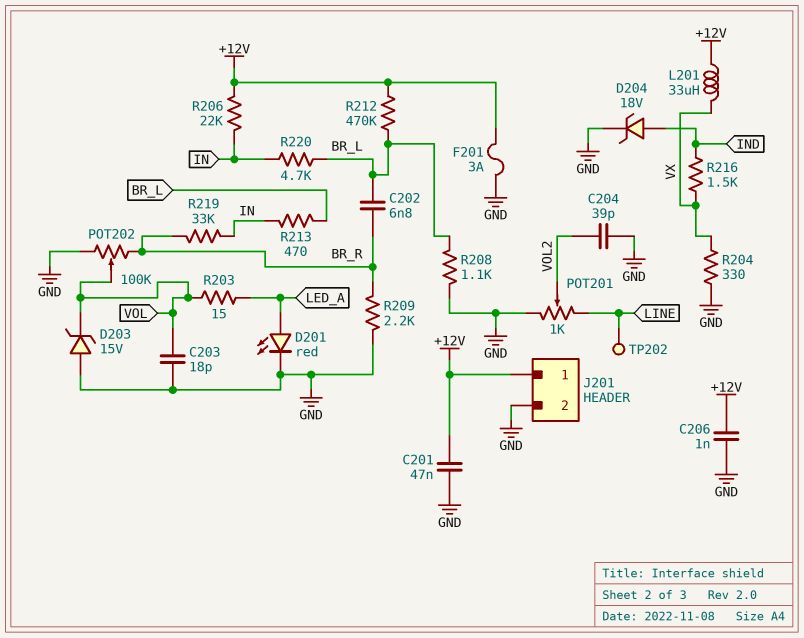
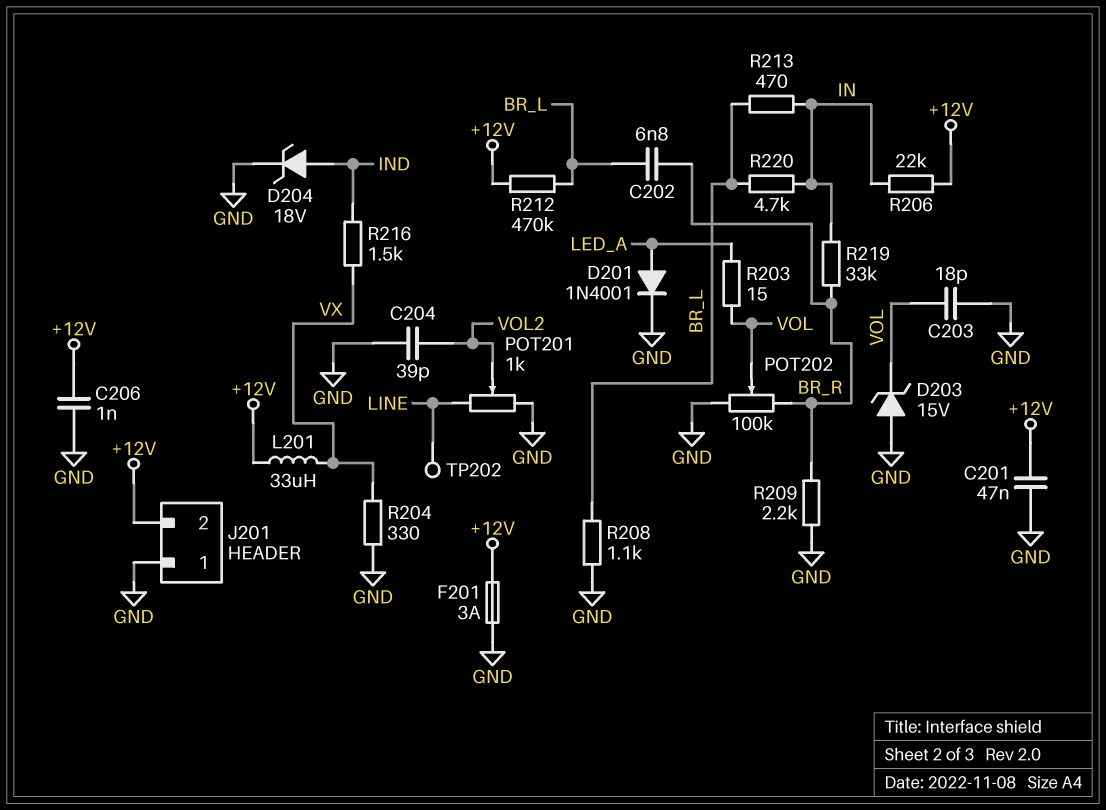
D201: LED red (A LED_A, K GND) -> diode 1N4001 (A LED_A, K GND)
J201 pin 1: +12V -> GND
J201 pin 2: GND -> +12V

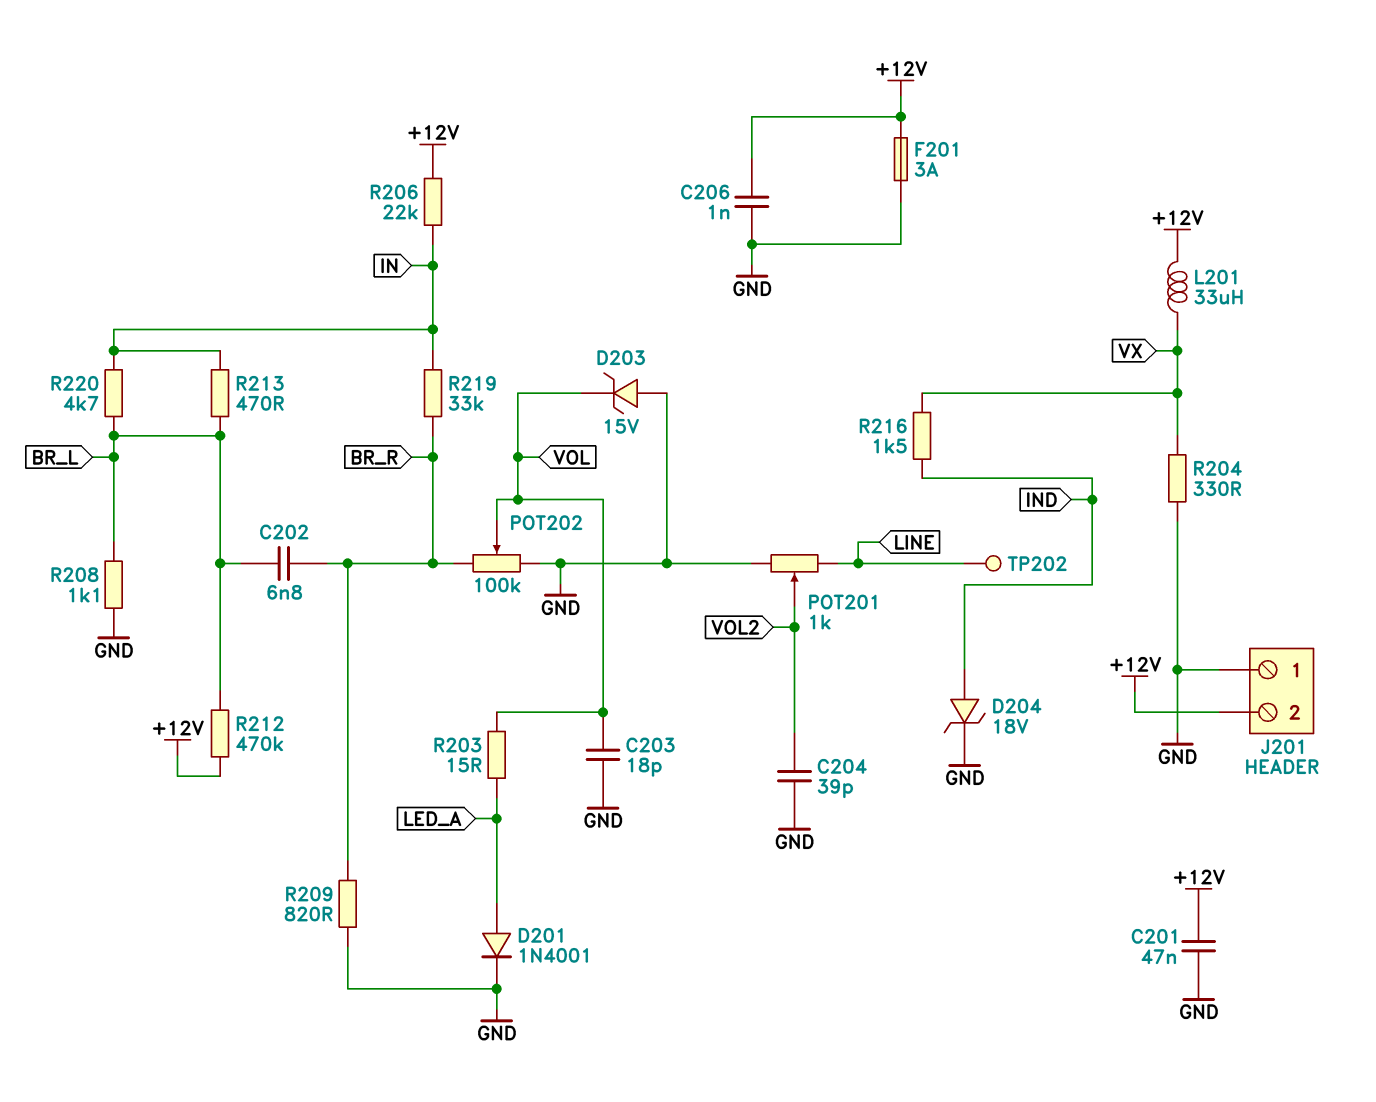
R209: 2.2k (BR_R, GND) -> 820 (BR_R, GND)

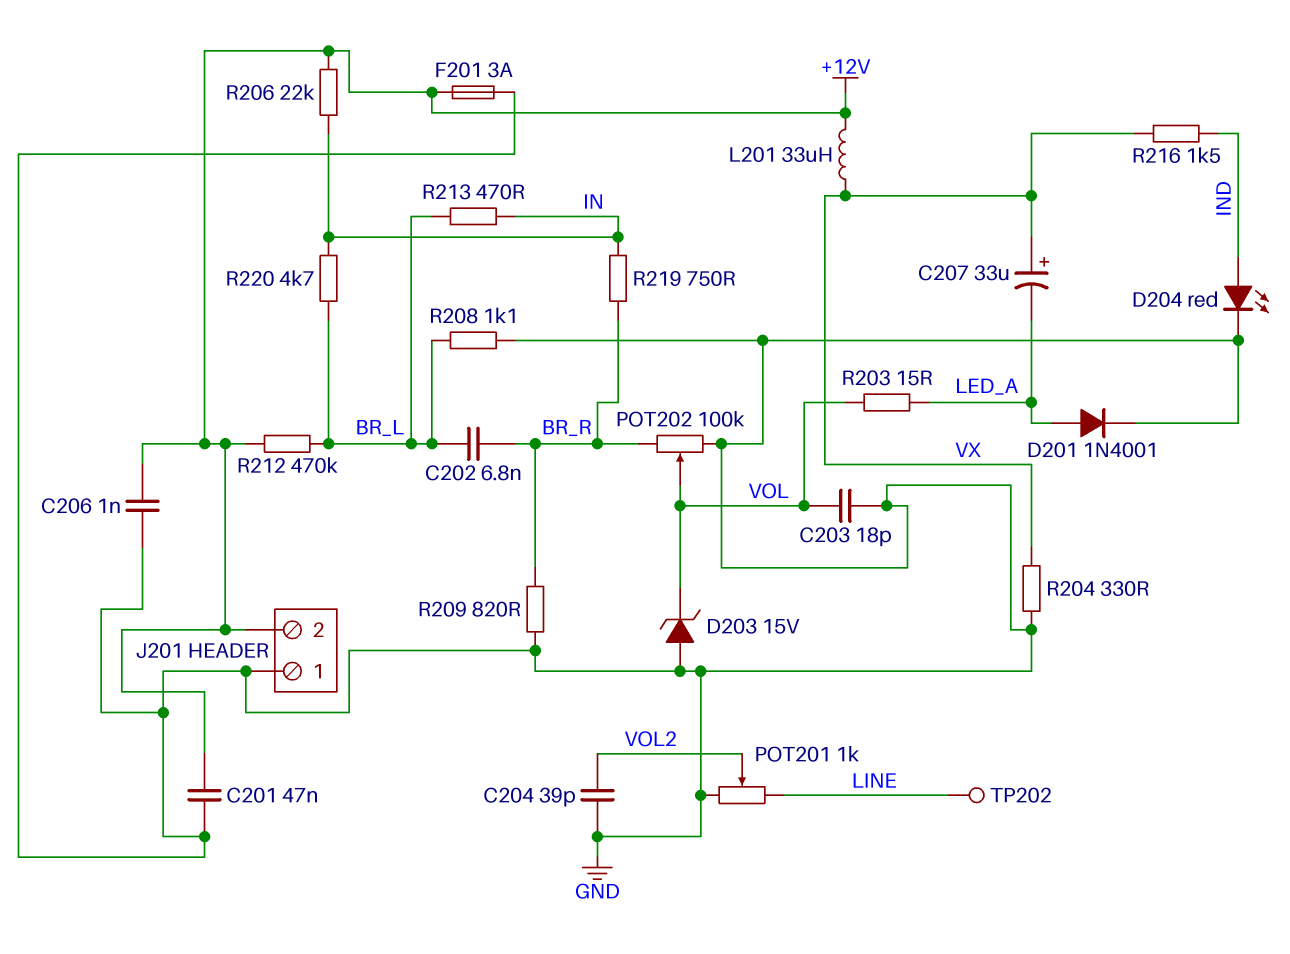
C207: none -> 33uF (plus VX, minus LED_A)
D204: zener 18V (A IND, K GND) -> LED red (A IND, K GND)
R219: 33k (BR_R, IN) -> 750 (BR_R, IN)

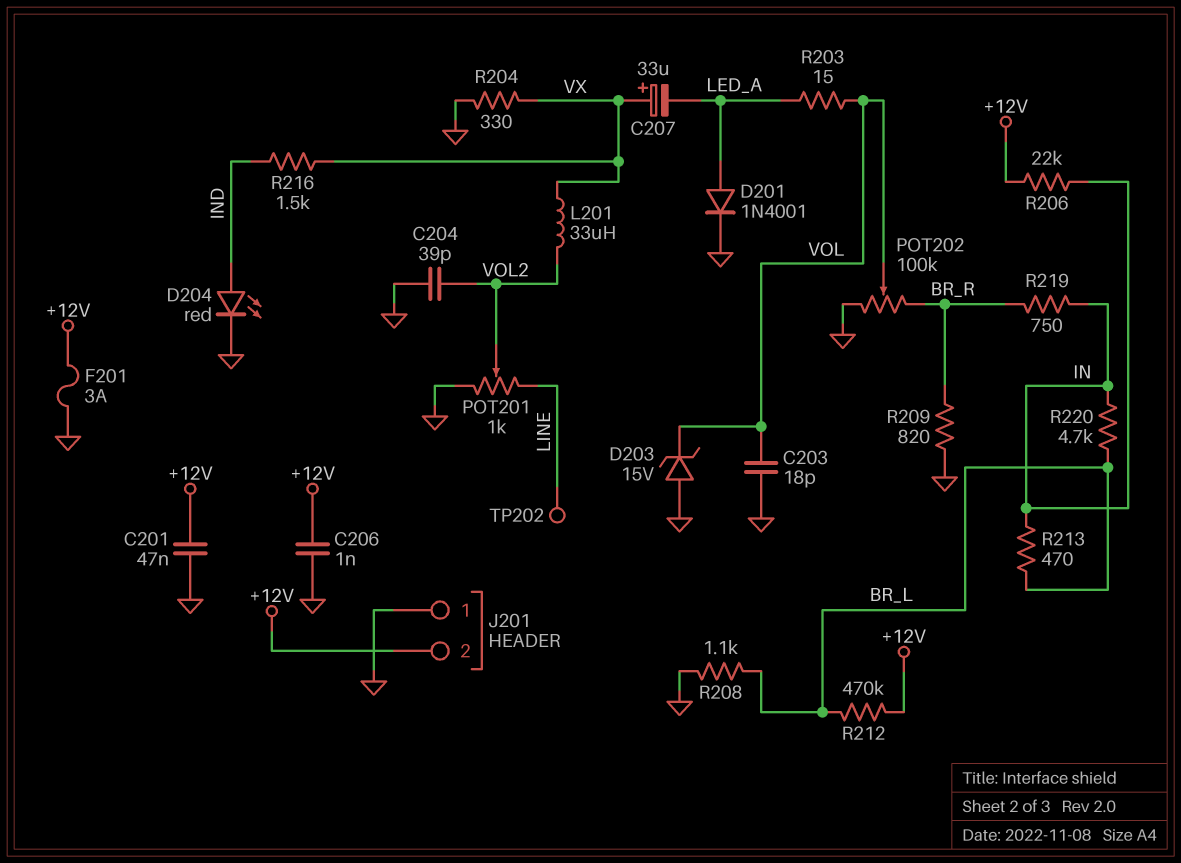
C202: 6.8nF (BR_L, BR_R) -> none
L201: 33uH (+12V, VX) -> 33uH (VOL2, VX)

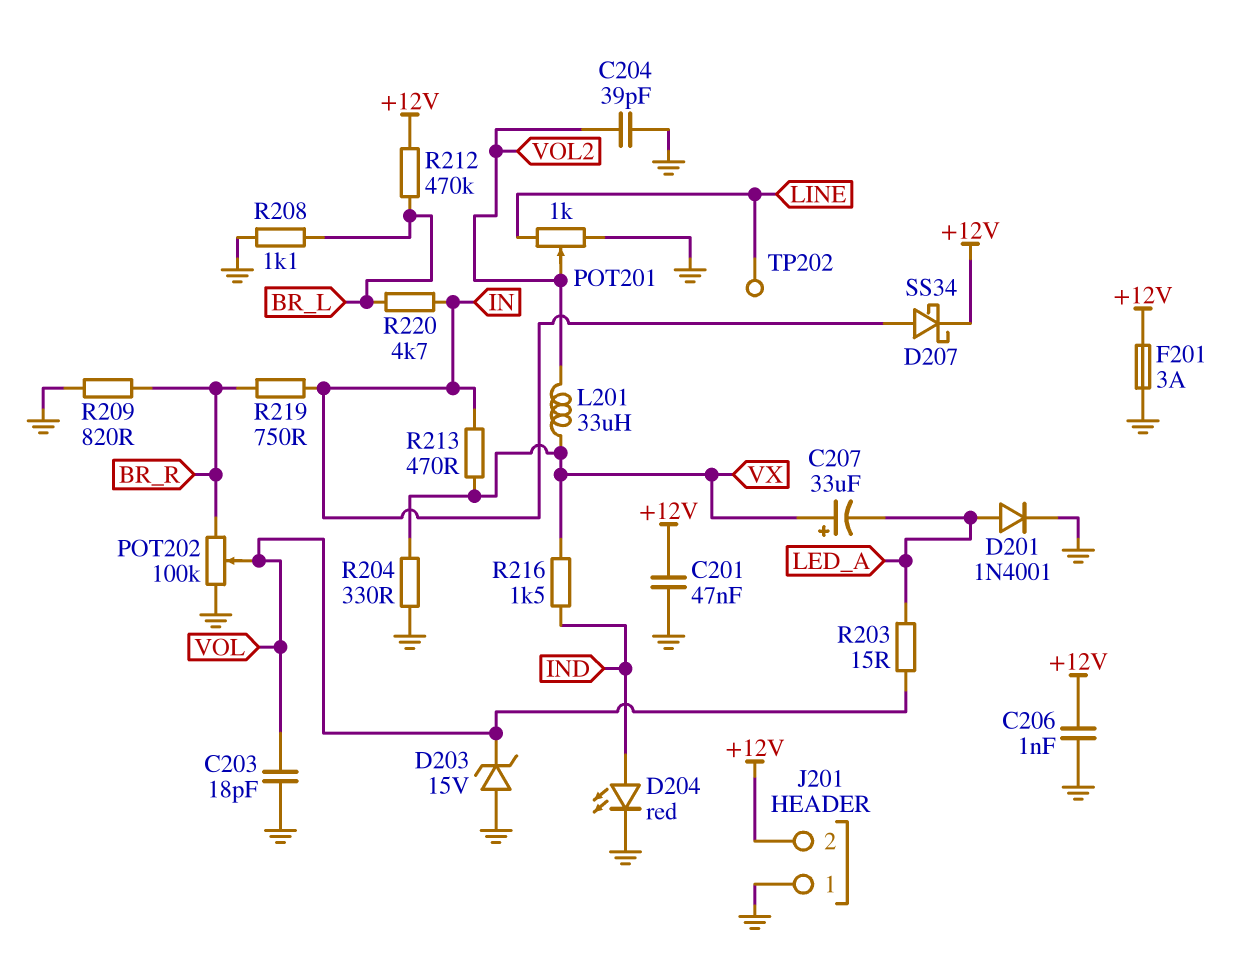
D207: none -> schottky SS34 (A IN, K +12V)
R206: 22k (+12V, IN) -> none
R213: 470 (BR_L, IN) -> 470 (IN, VX)

